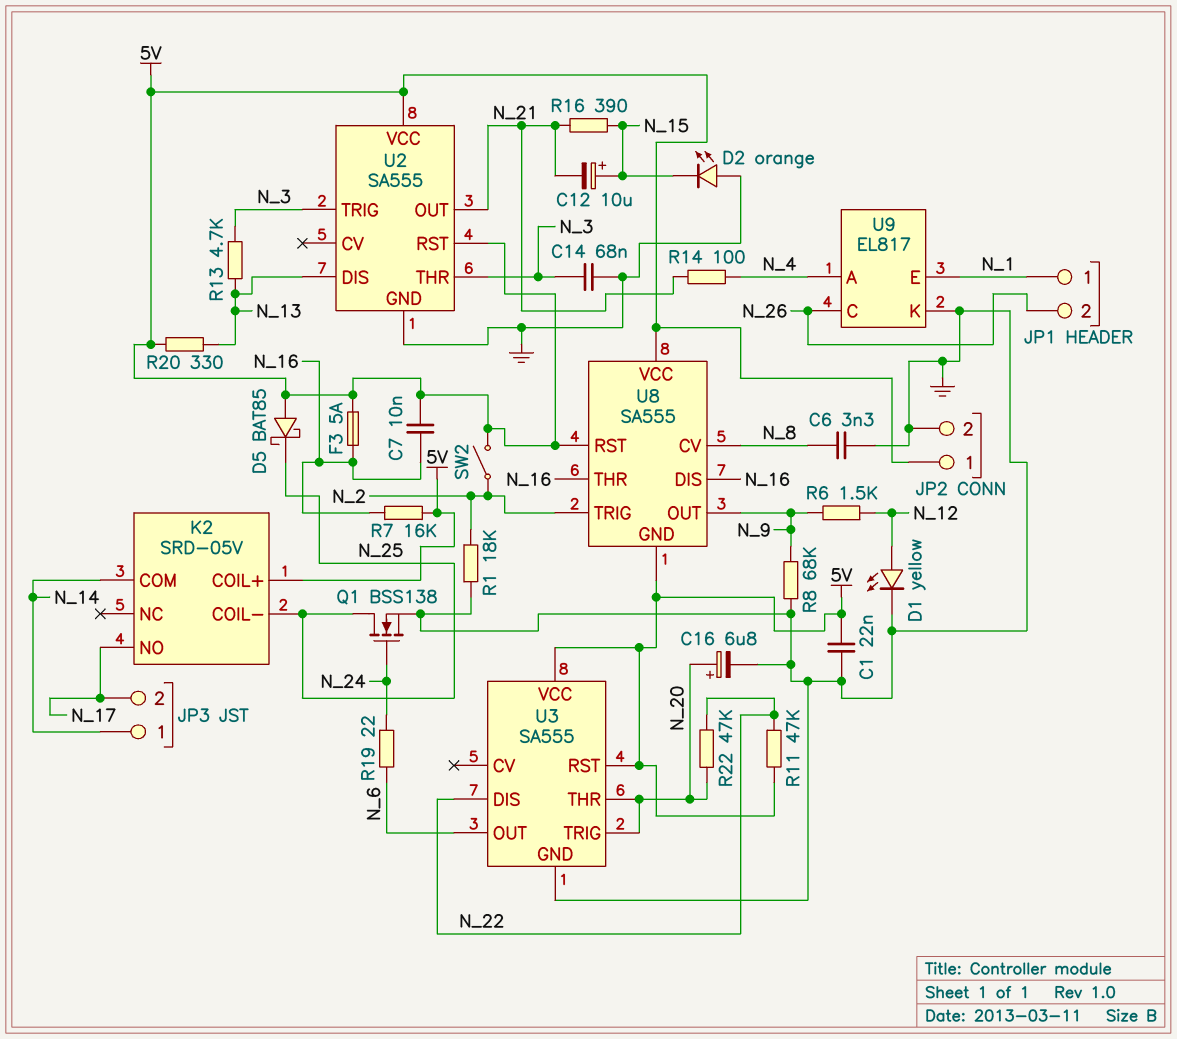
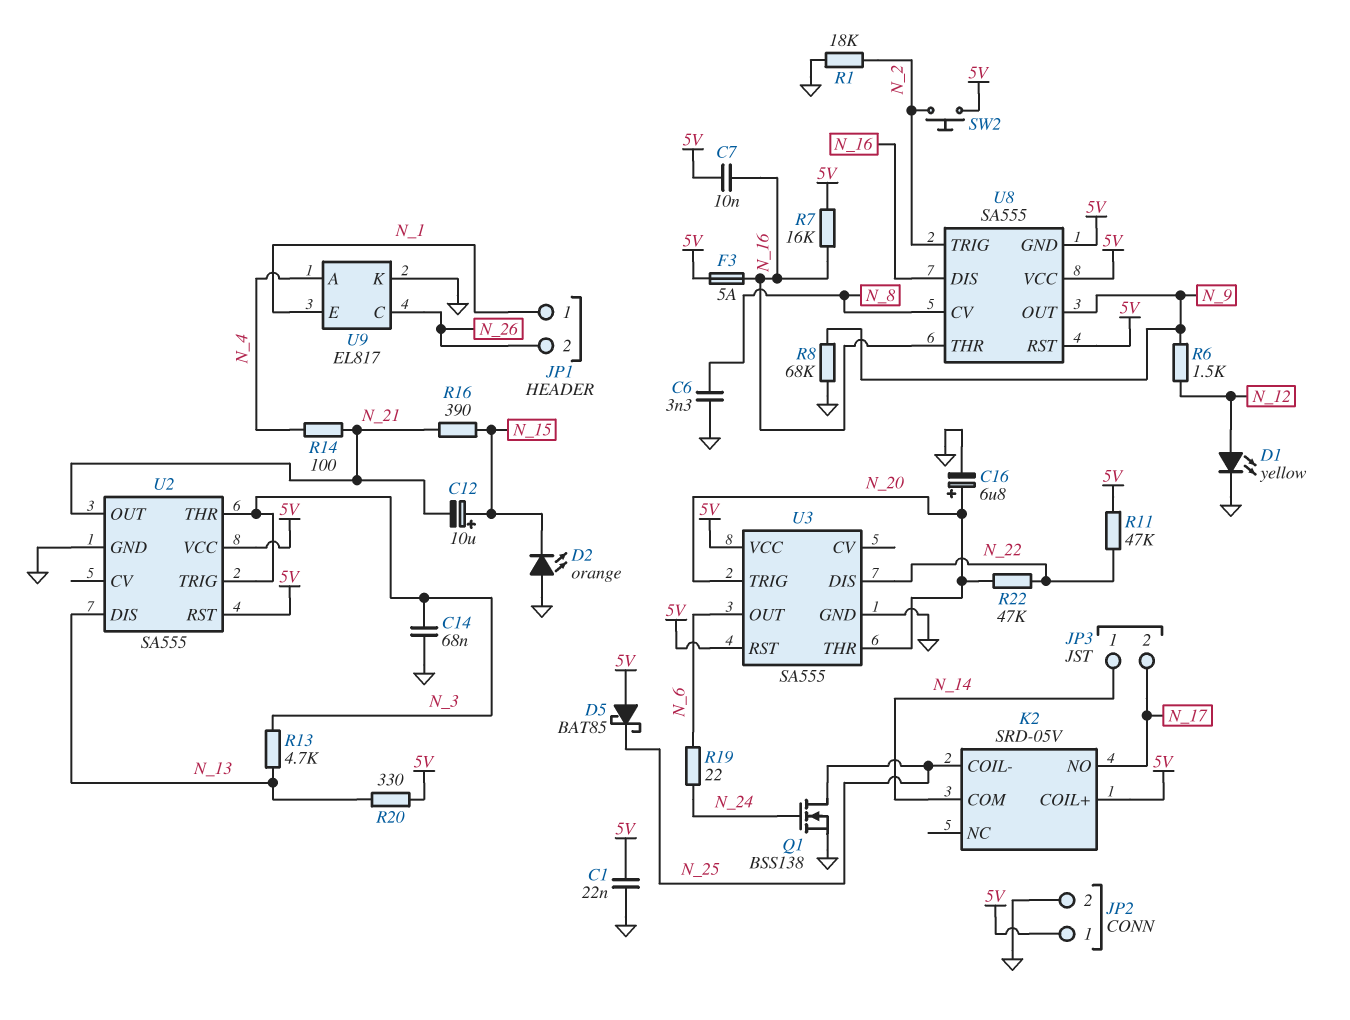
SW2: switch (5V, N_2) -> button (5V, N_2)

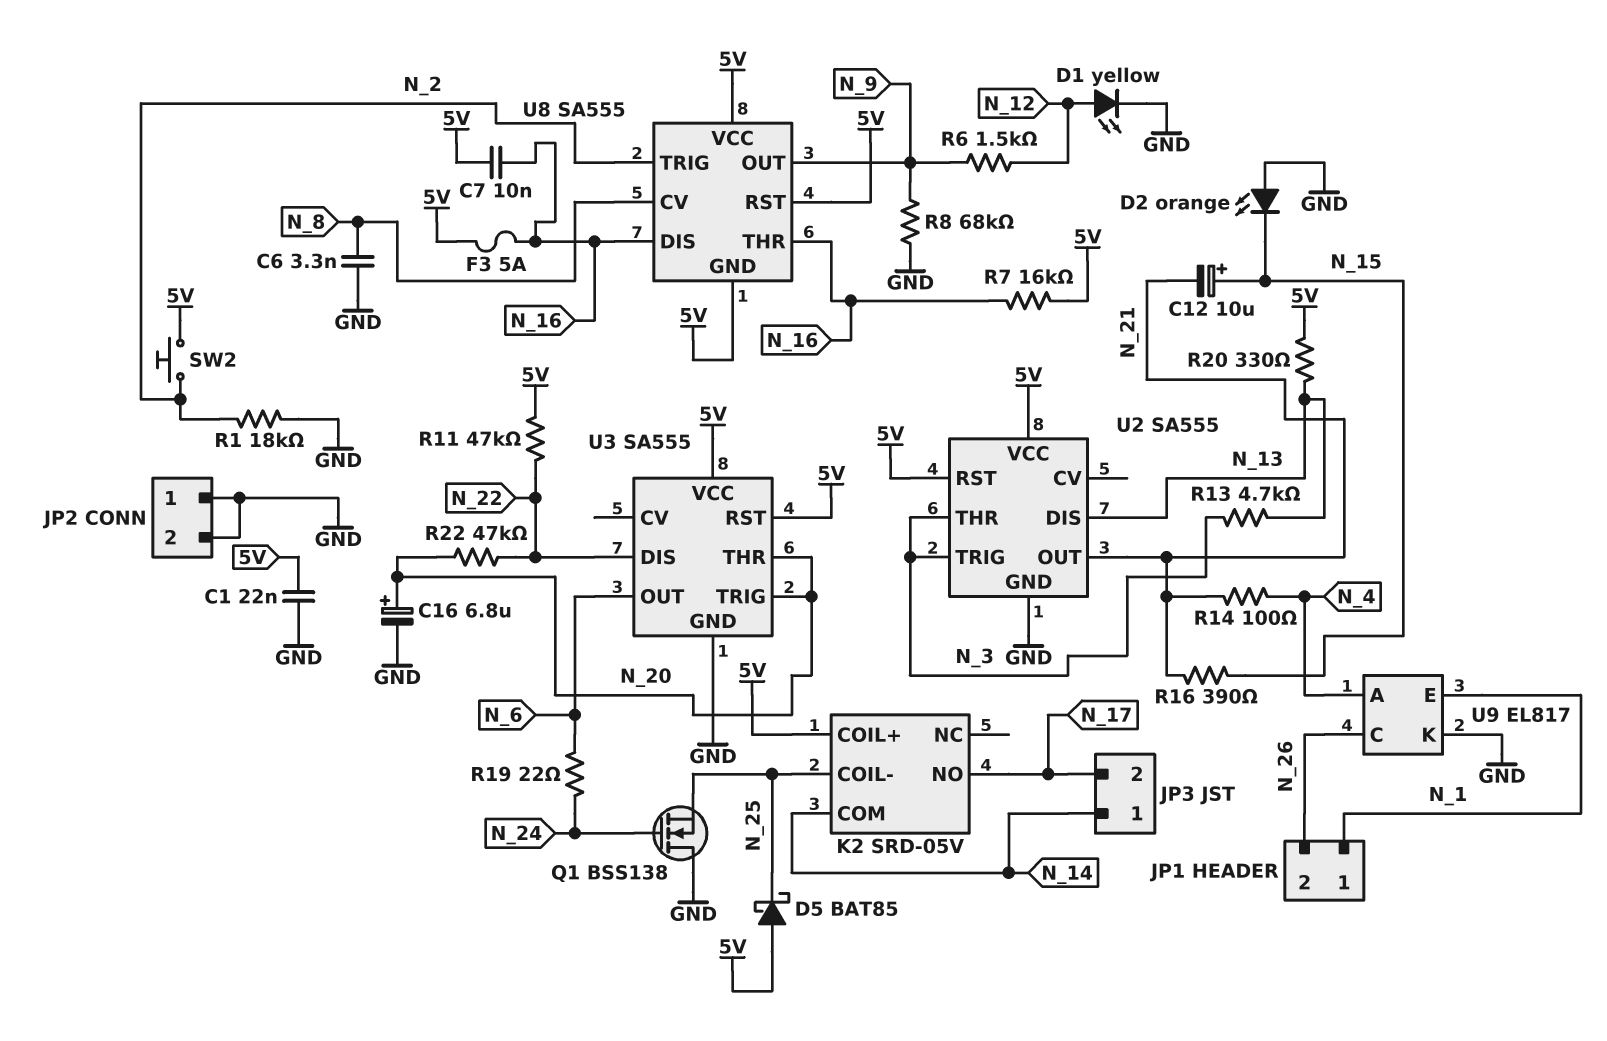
C14: 68nF (GND, N_3) -> none
JP2 pin 1: 5V -> GND
Q1: NMOS BSS138 (G N_24, D N_25, S GND) -> NMOS BSS138 (G N_24, D GND, S N_25)

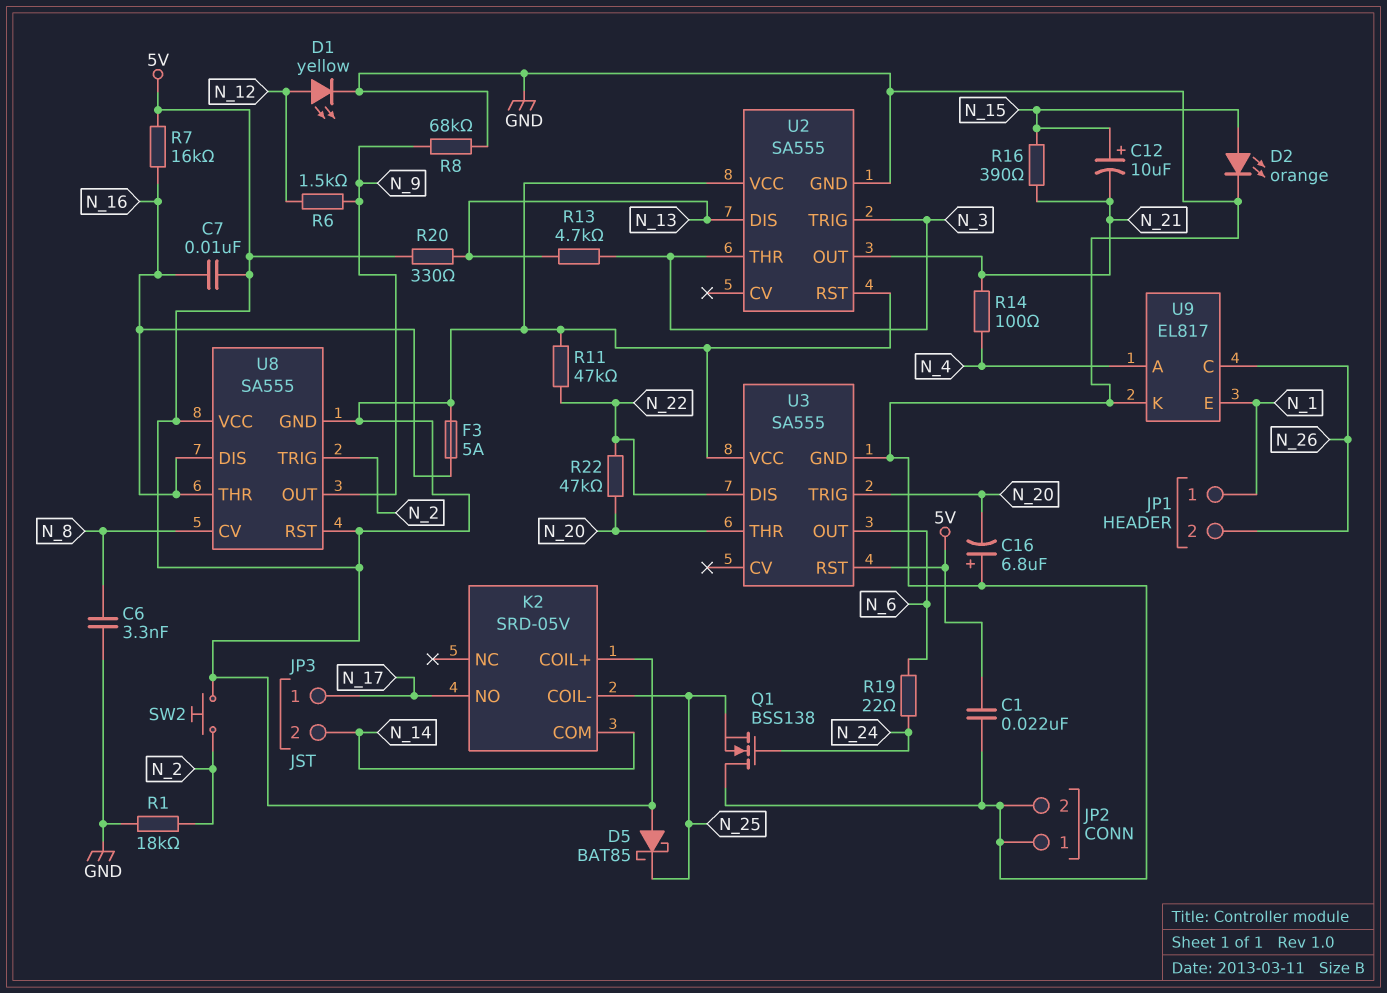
C16: 6.8uF (plus N_20, minus GND) -> 6.8uF (plus GND, minus N_20)
D2: LED orange (A GND, K N_15) -> LED orange (A N_15, K GND)
JP3 pin 1: N_14 -> N_17
JP3 pin 2: N_17 -> N_14

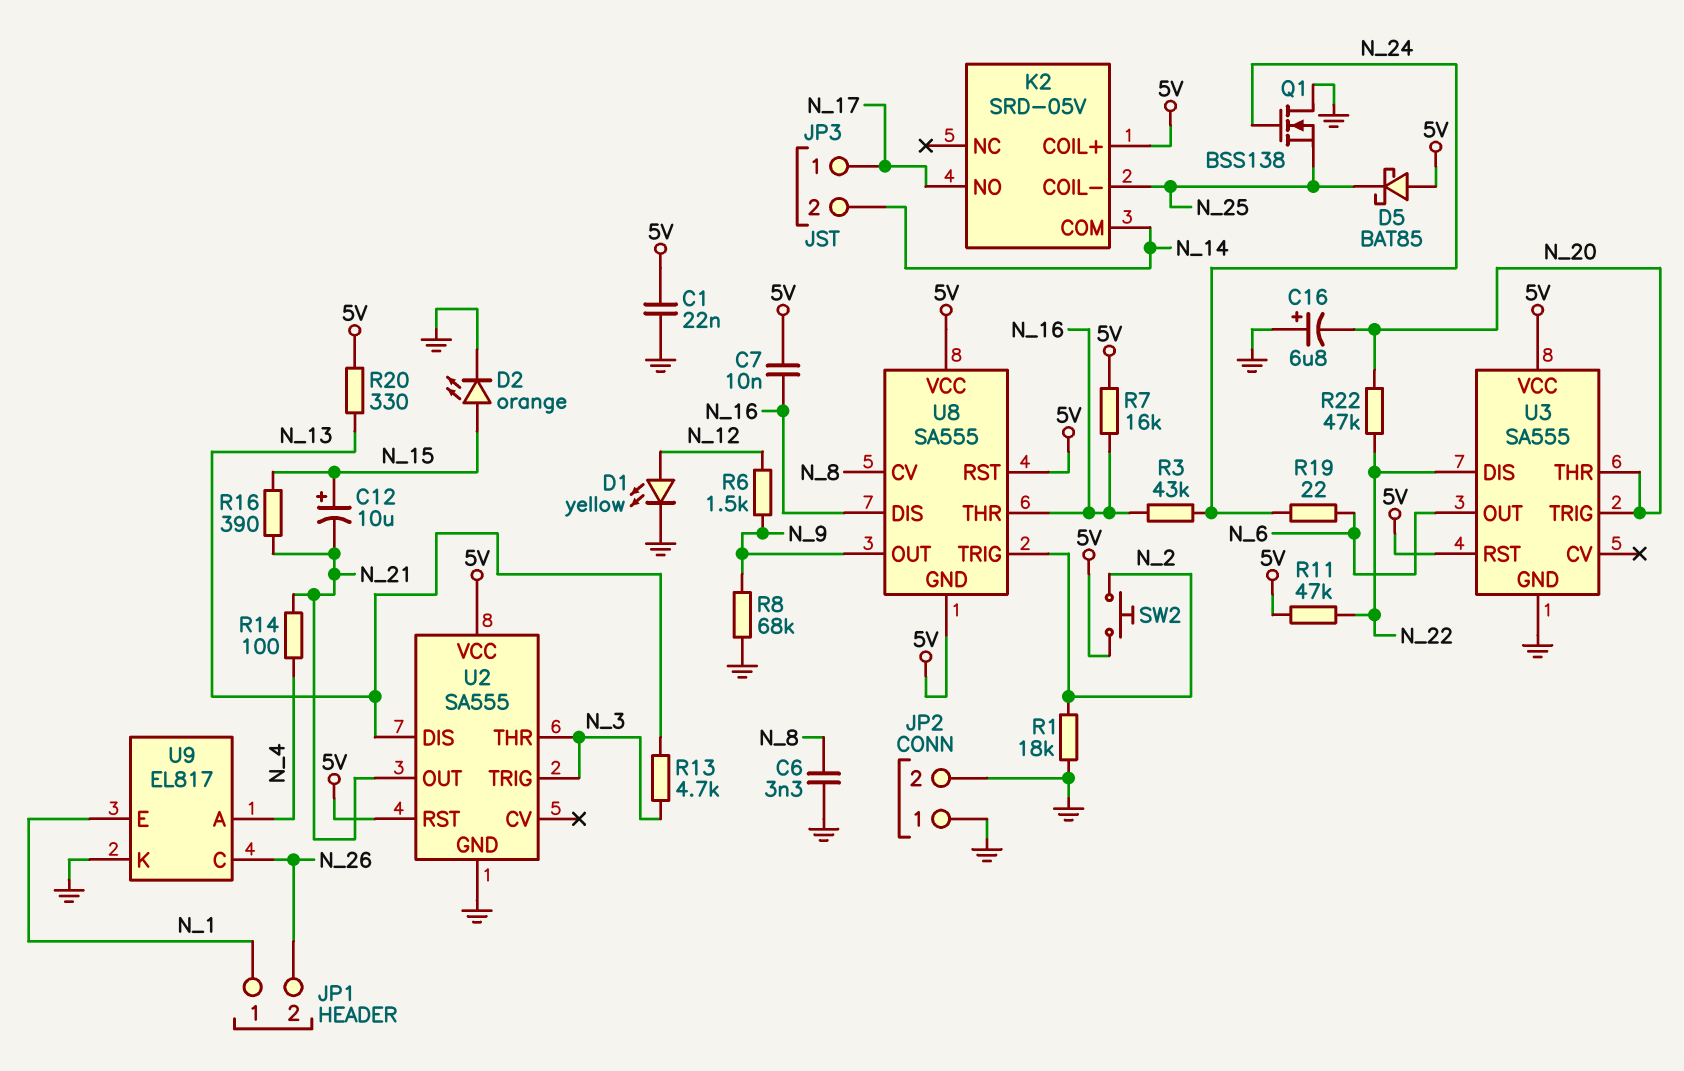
F3: 5A (5V, N_16) -> none
R3: none -> 43k (N_16, N_24)

